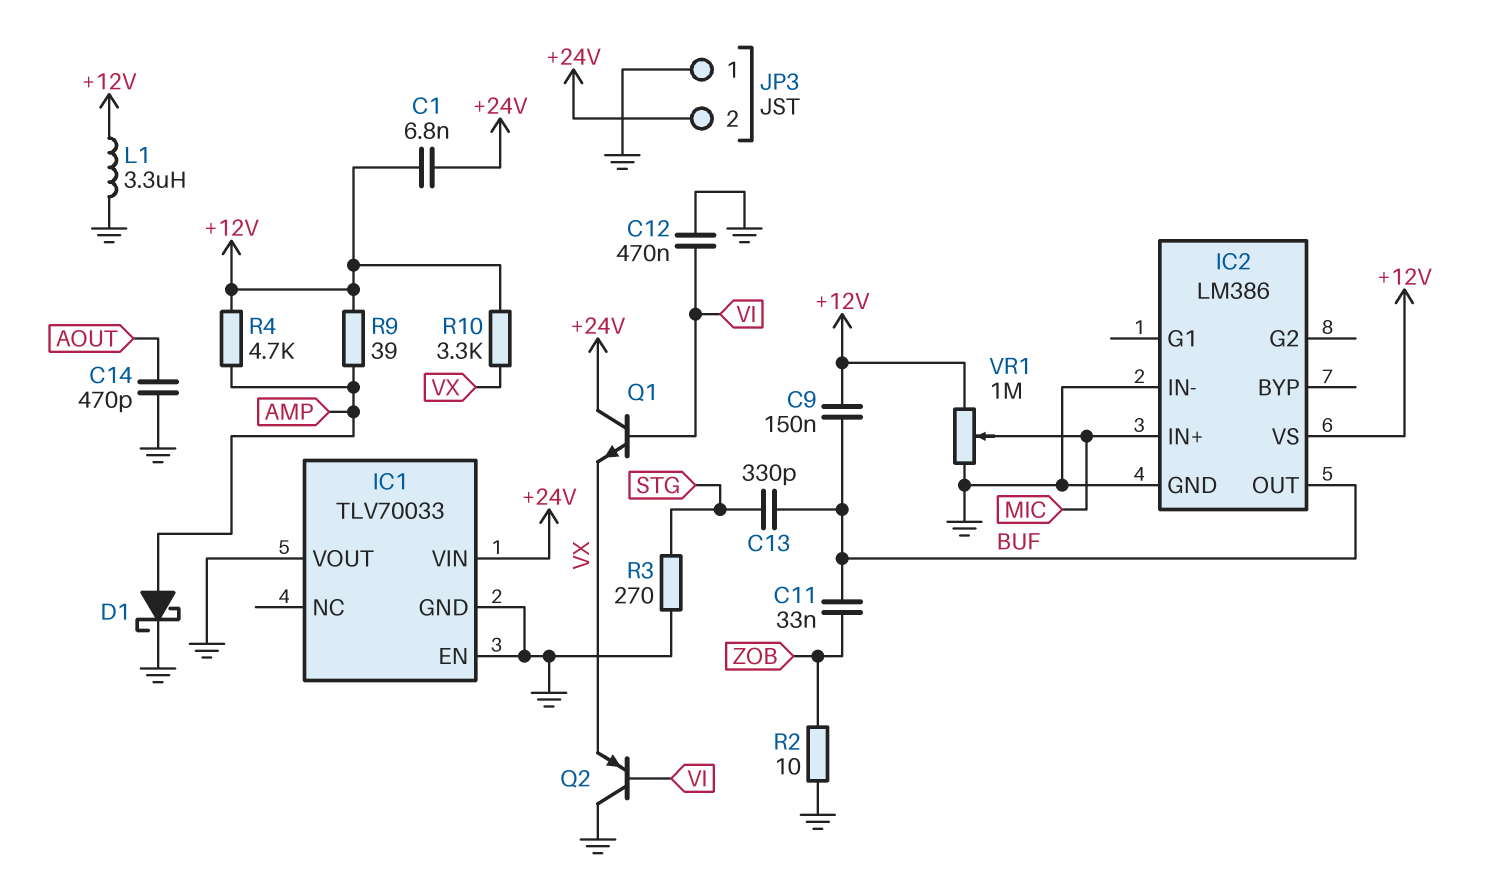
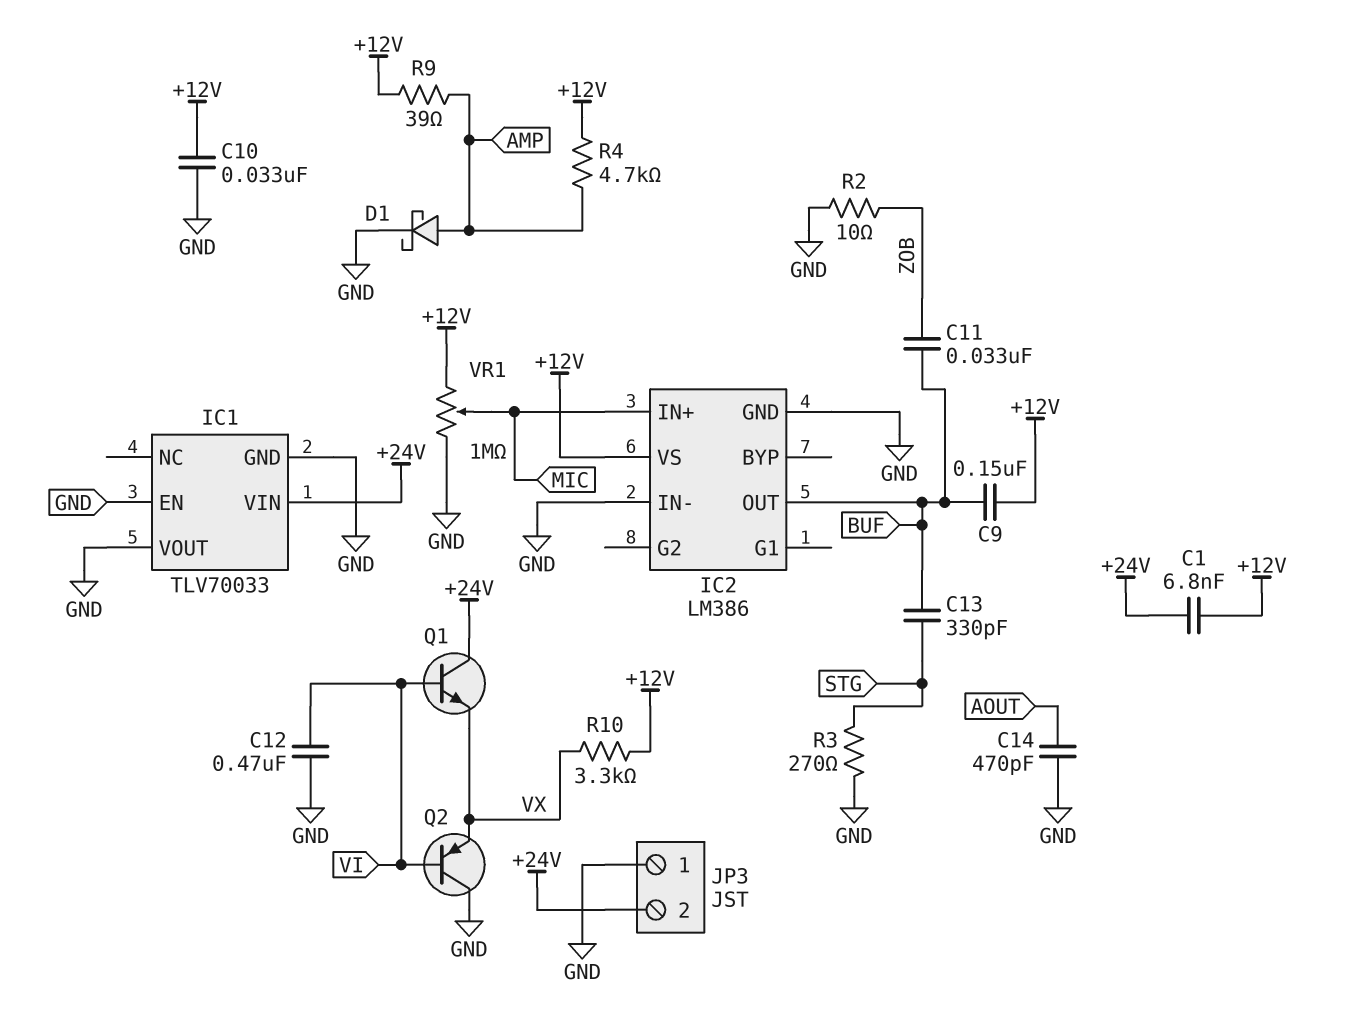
C10: none -> 33nF (+12V, GND)
L1: 3.3uH (+12V, GND) -> none

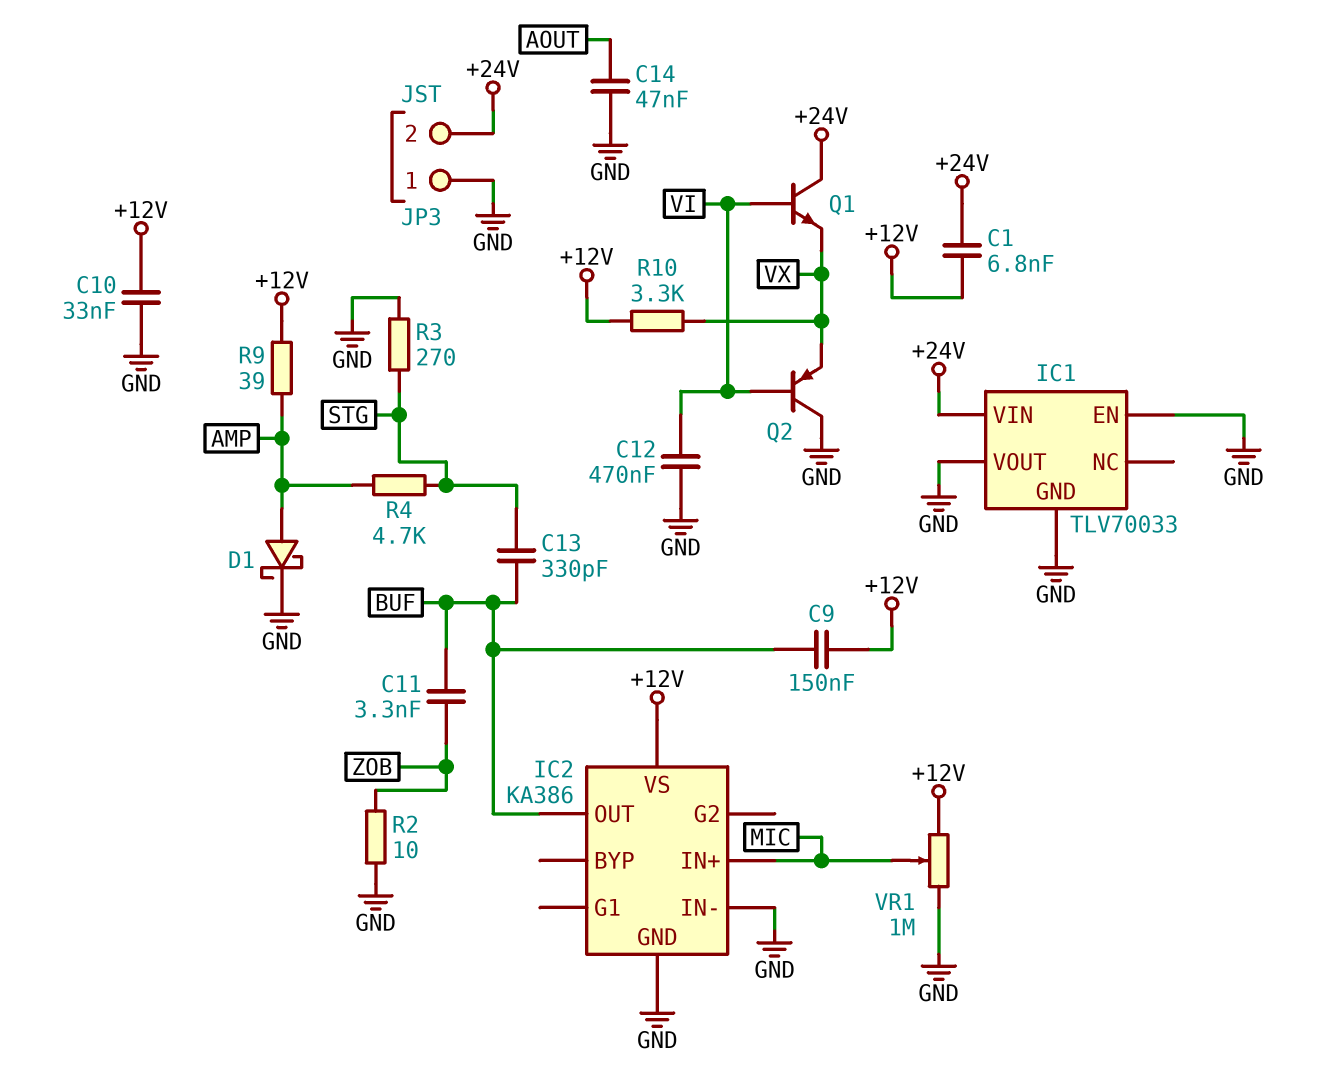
C11: 33nF (BUF, ZOB) -> 3.3nF (BUF, ZOB)
C14: 470pF (AOUT, GND) -> 47nF (AOUT, GND)
IC2: LM386 -> KA386
R4: 4.7k (+12V, AMP) -> 4.7k (AMP, STG)

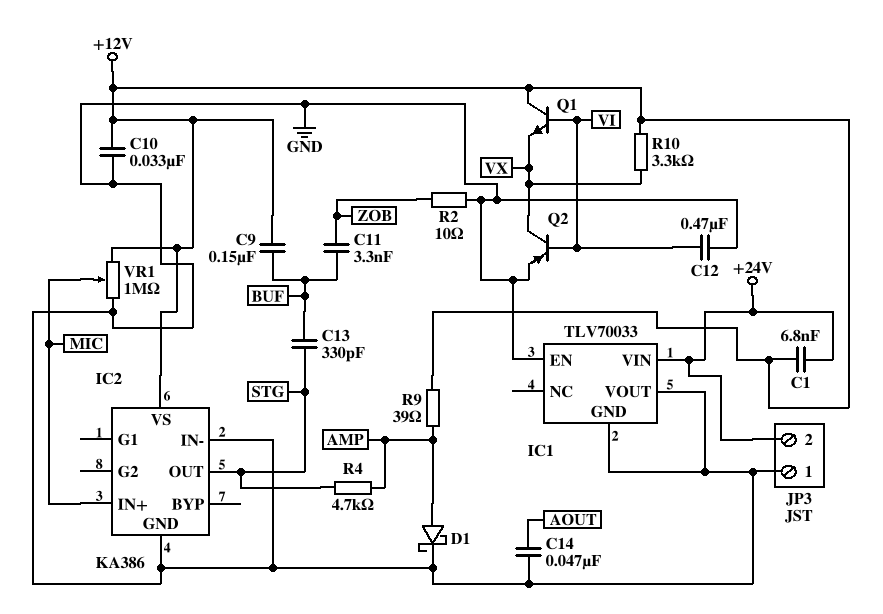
IC2 pin OUT: BUF -> STG
Q1: NPN (B VI, C +24V, E VX) -> NPN (B VI, C +12V, E VX)
Q2: PNP (B VI, C GND, E VX) -> PNP (B VI, C VX, E GND)
R3: 270 (GND, STG) -> none

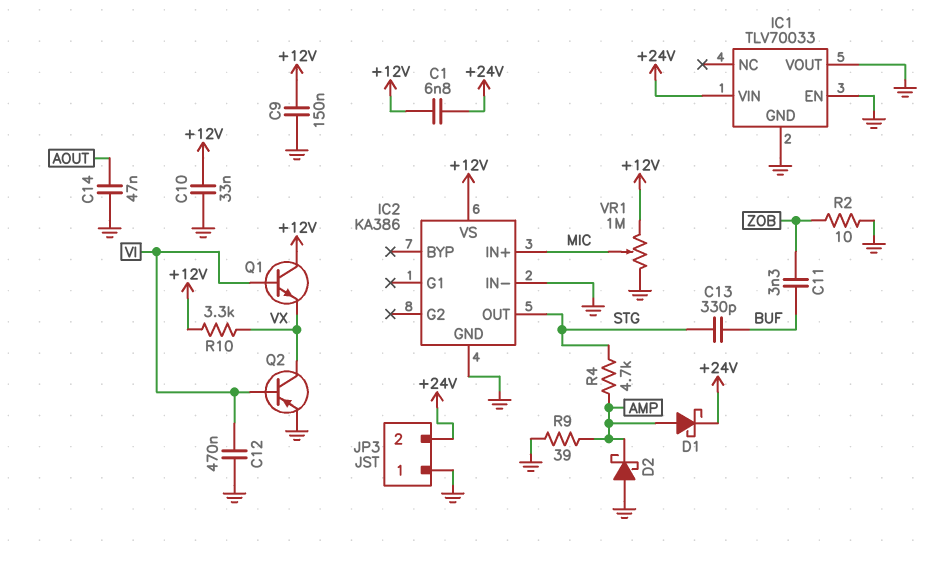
C9: 150nF (+12V, BUF) -> 150nF (+12V, GND)
D1: schottky (A AMP, K GND) -> schottky (A AMP, K +24V)
D2: none -> schottky (A GND, K AMP)
R9: 39 (+12V, AMP) -> 39 (AMP, GND)

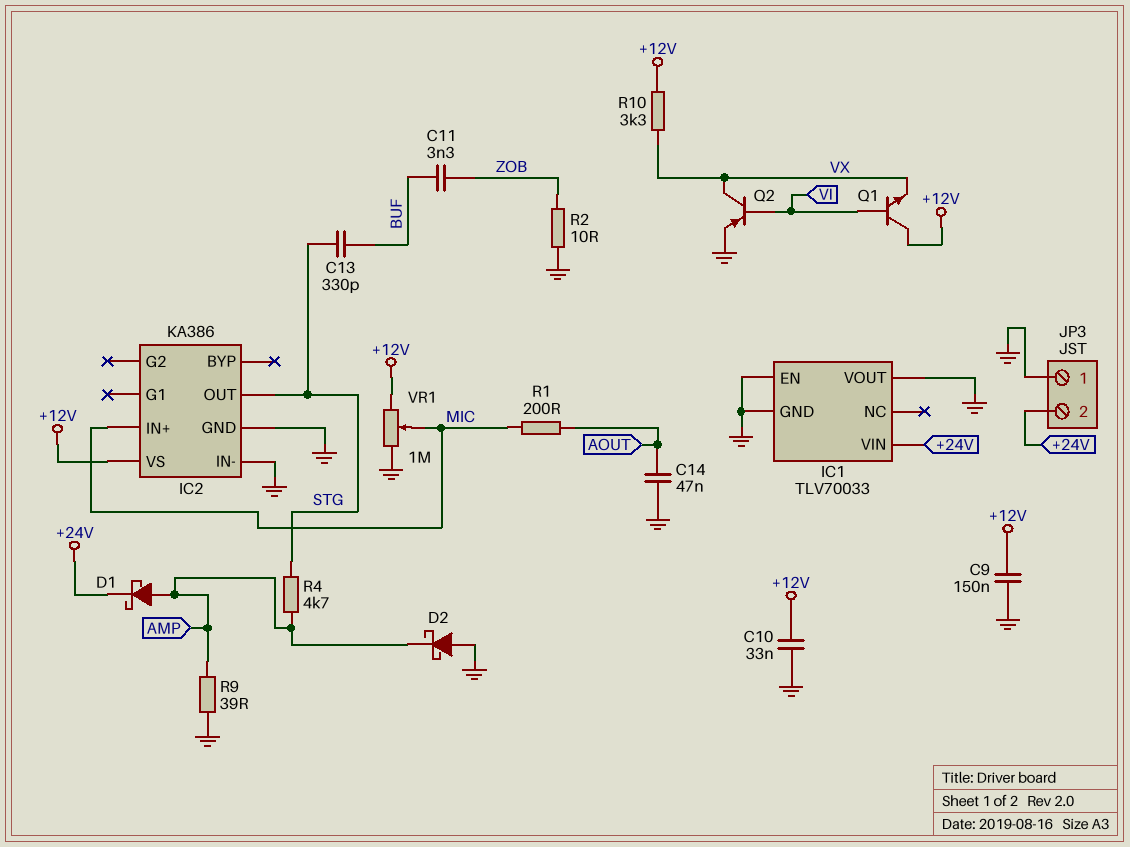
C1: 6.8nF (+12V, +24V) -> none
C12: 470nF (GND, VI) -> none
R1: none -> 200 (AOUT, MIC)

